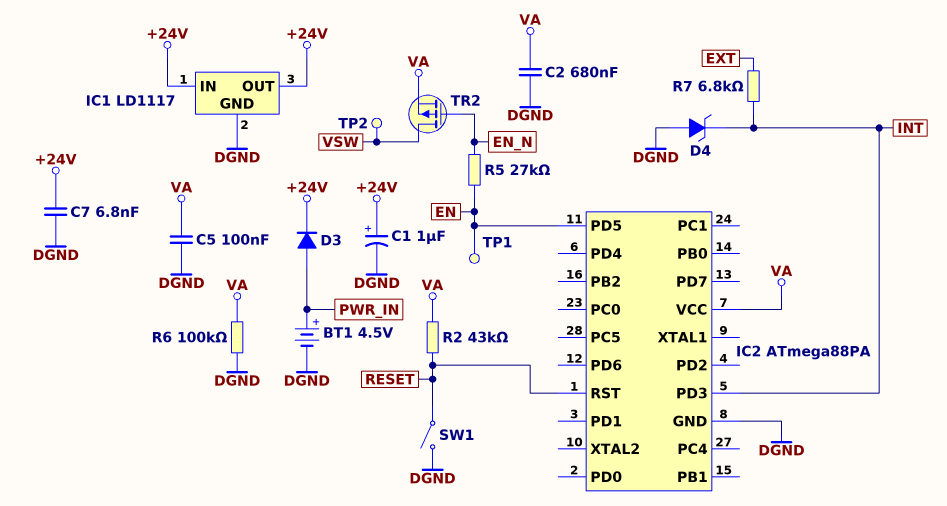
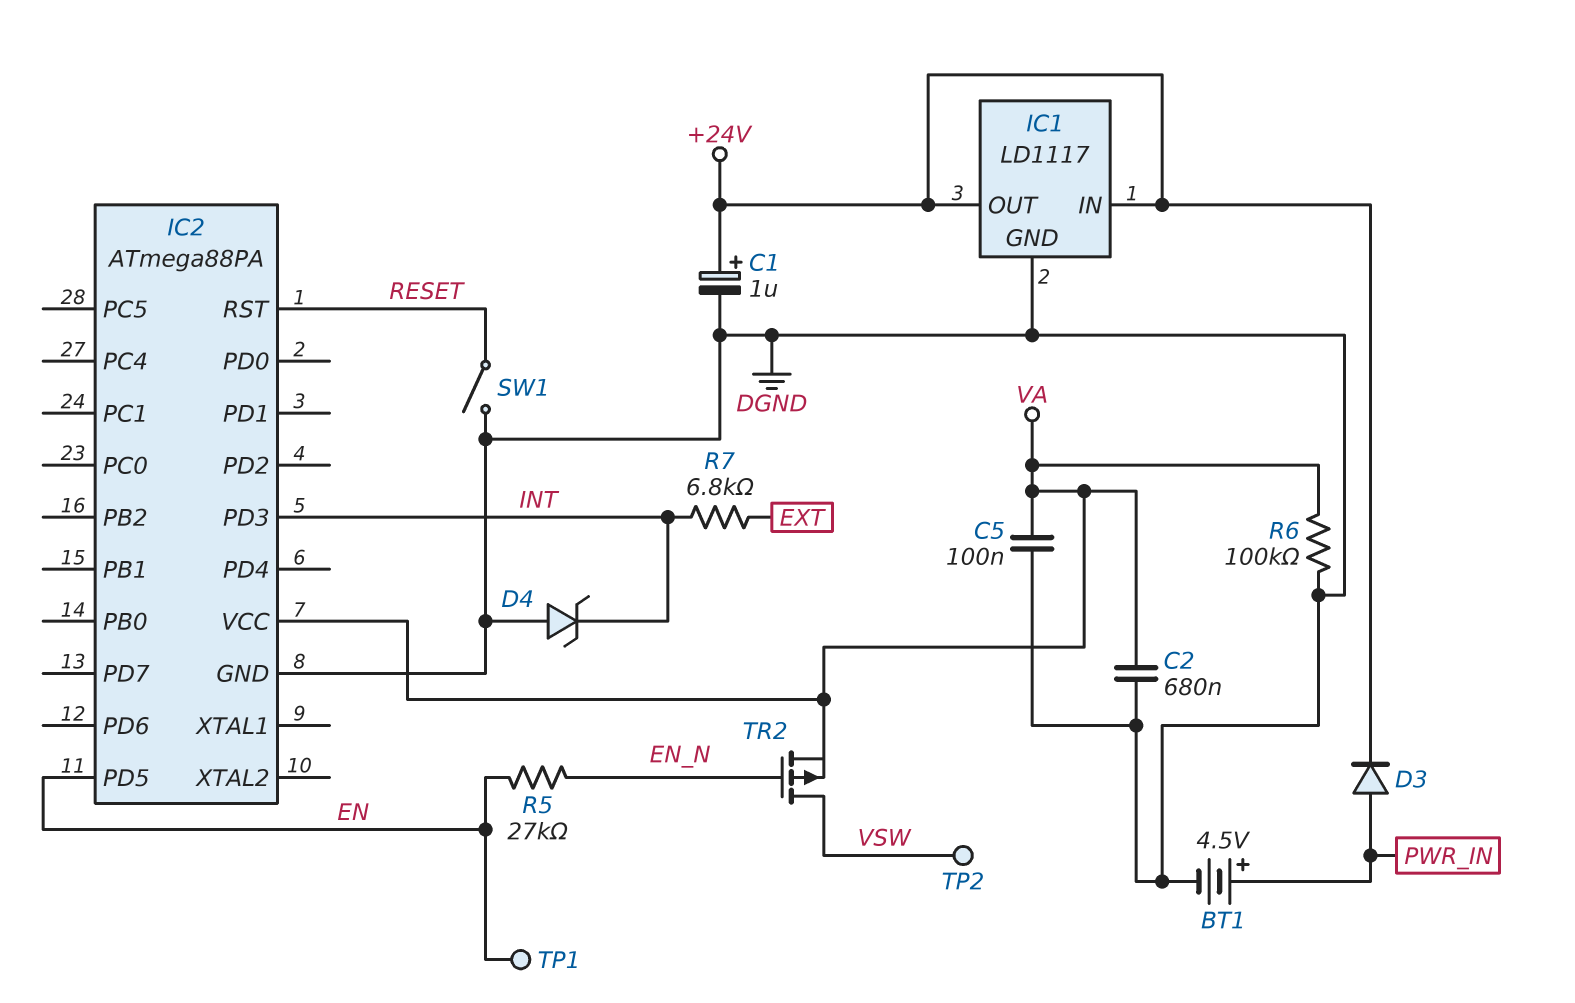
C7: 6.8nF (+24V, DGND) -> none
R2: 43k (RESET, VA) -> none

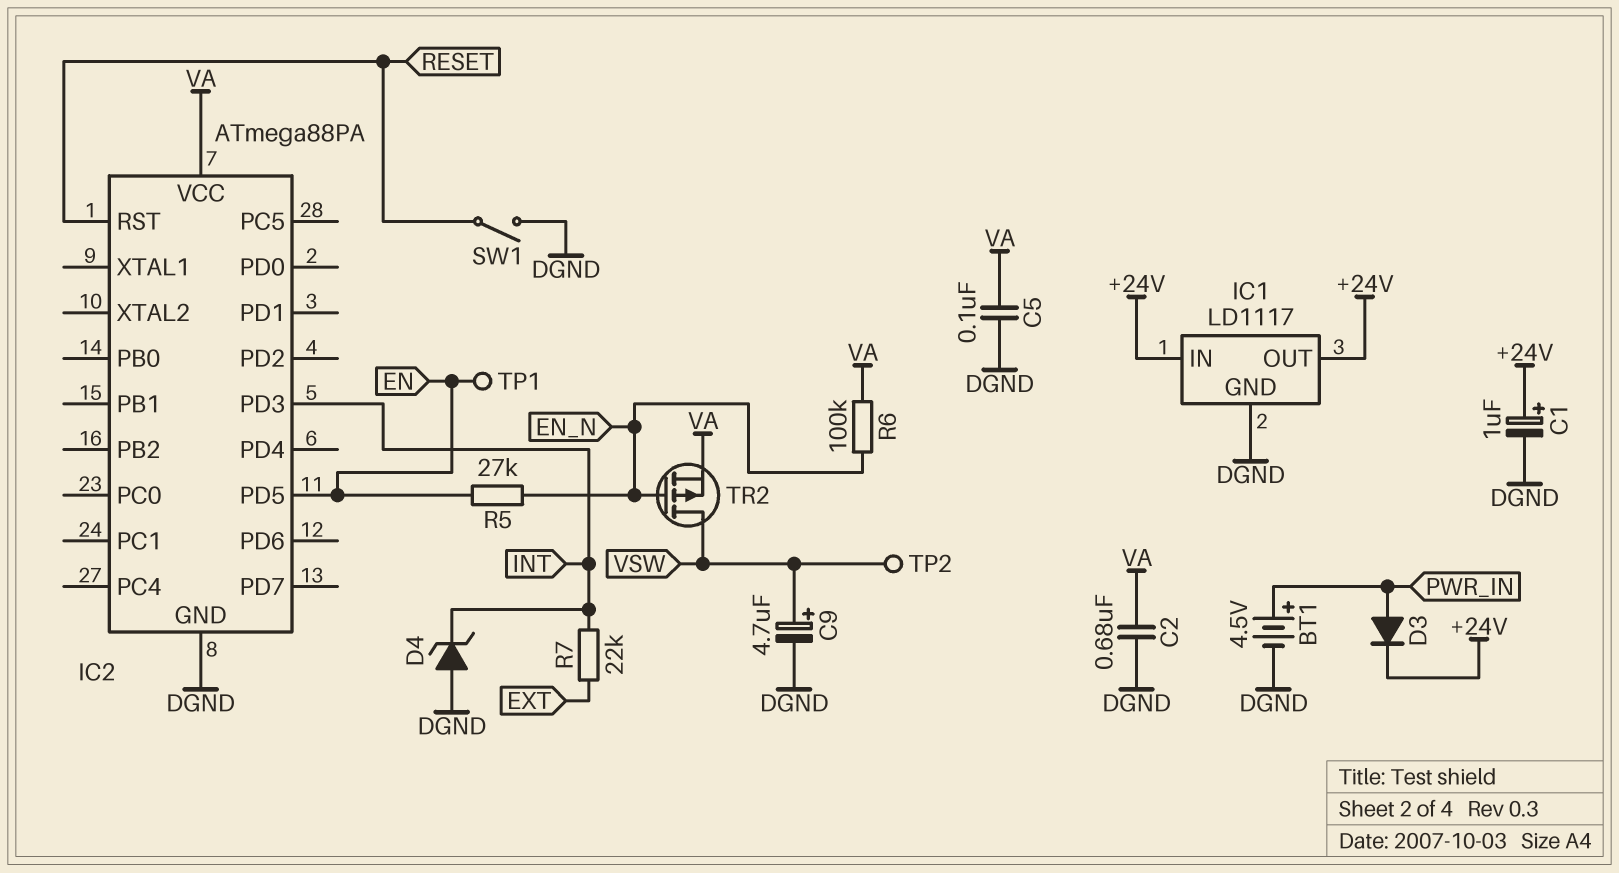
C9: none -> 4.7uF (plus VSW, minus DGND)
R6: 100k (DGND, VA) -> 100k (EN_N, VA)
R7: 6.8k (EXT, INT) -> 22k (EXT, INT)

